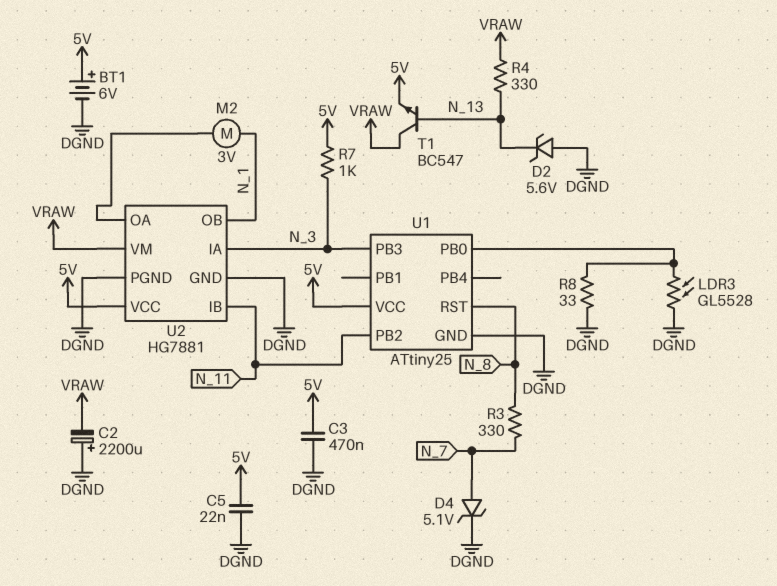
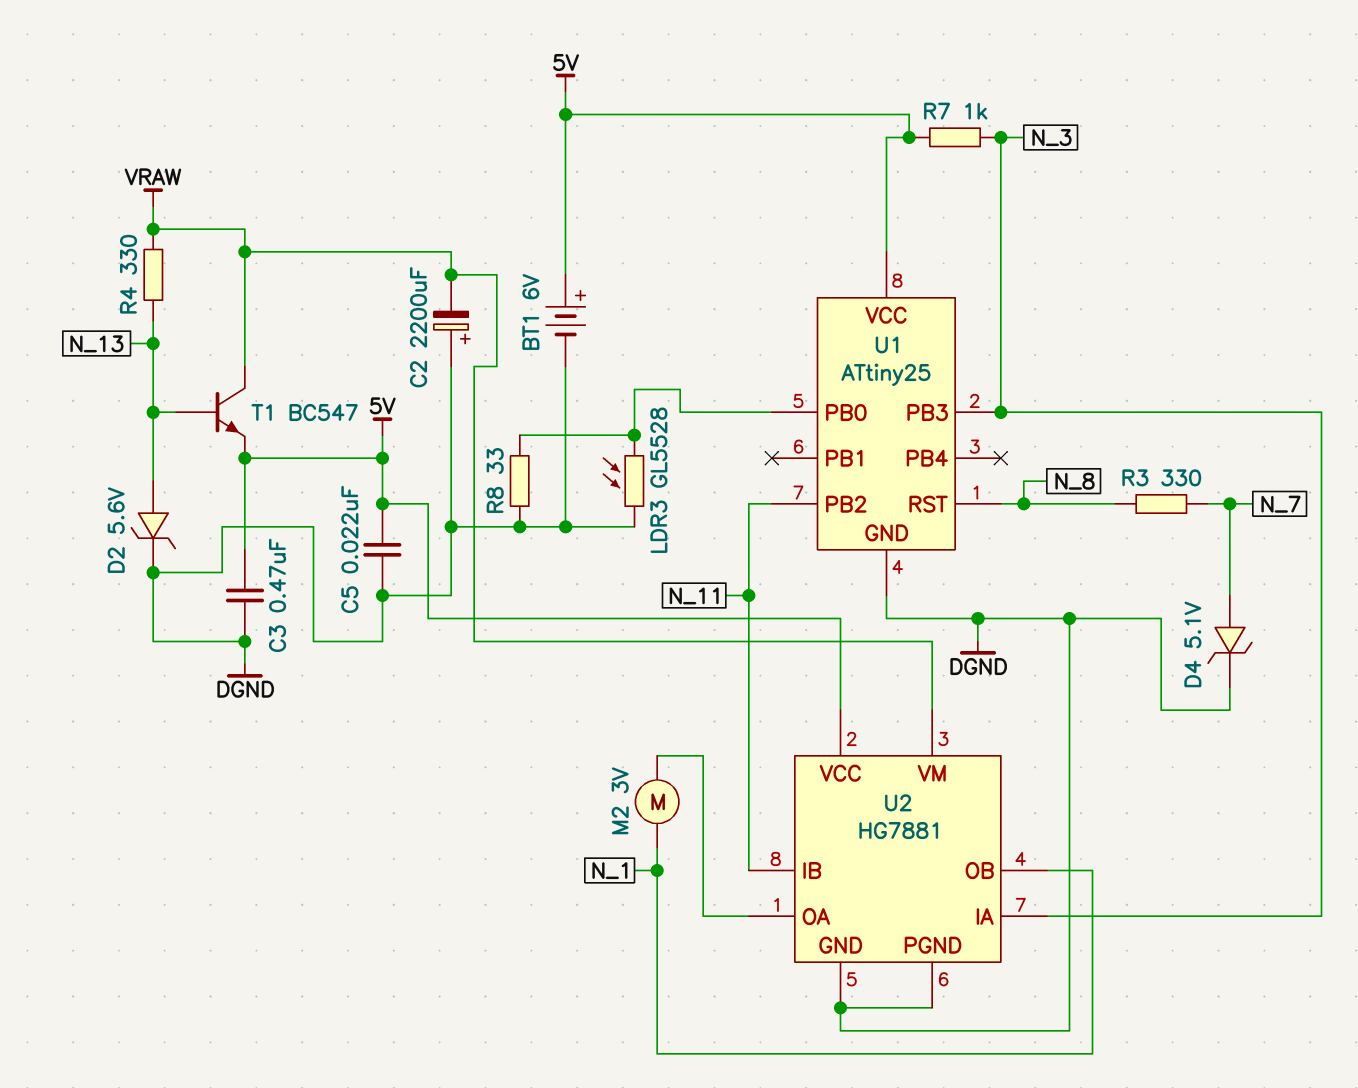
D2: zener 5.6V (A DGND, K N_13) -> zener 5.6V (A N_13, K DGND)

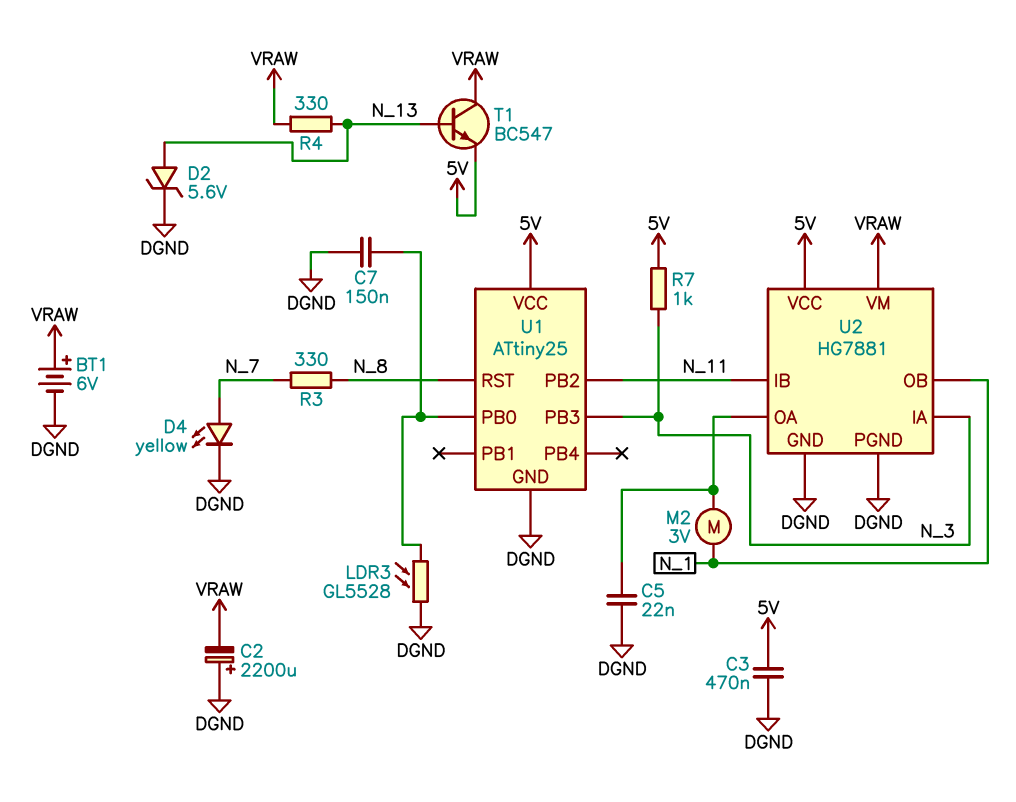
BT1: 6V (plus 5V, minus DGND) -> 6V (plus VRAW, minus DGND)
C5: 22nF (5V, DGND) -> 22nF (DGND, U2/OA)
C7: none -> 150nF (DGND, U1/PB0)
D4: zener 5.1V (A N_7, K DGND) -> LED yellow (A N_7, K DGND)
R8: 33 (DGND, U1/PB0) -> none

